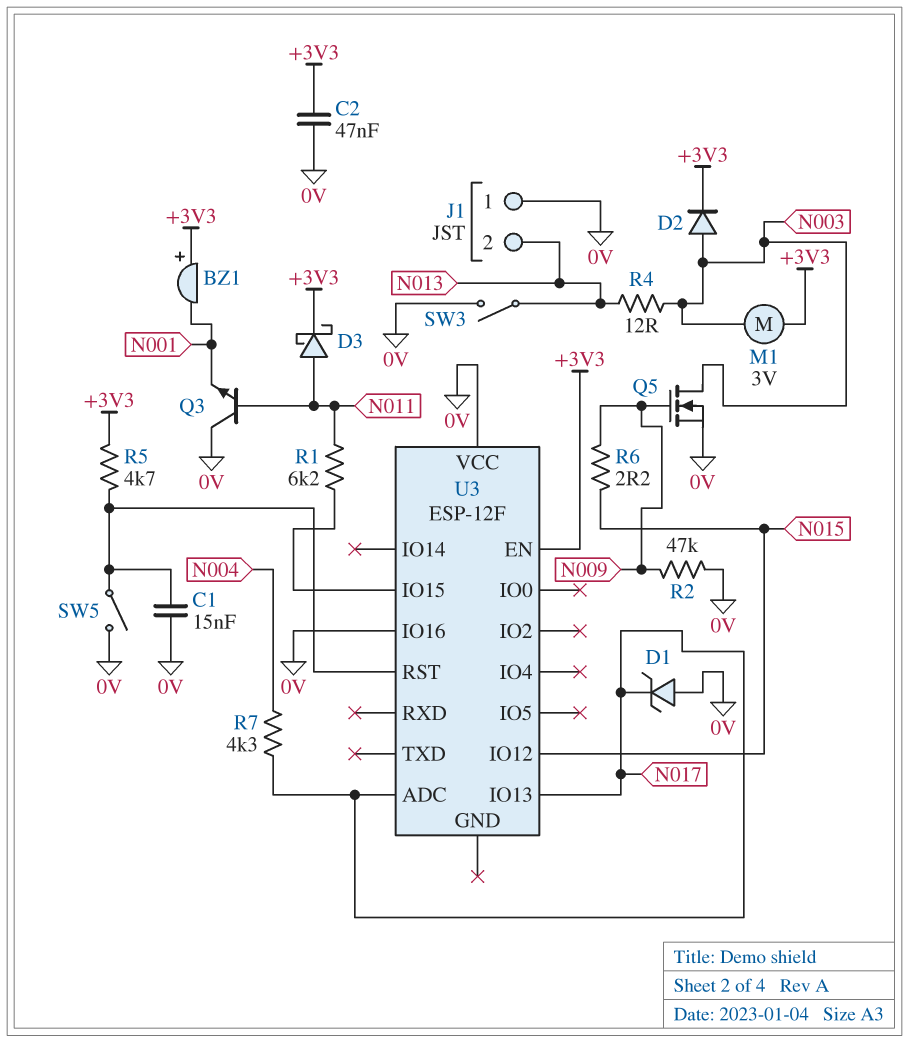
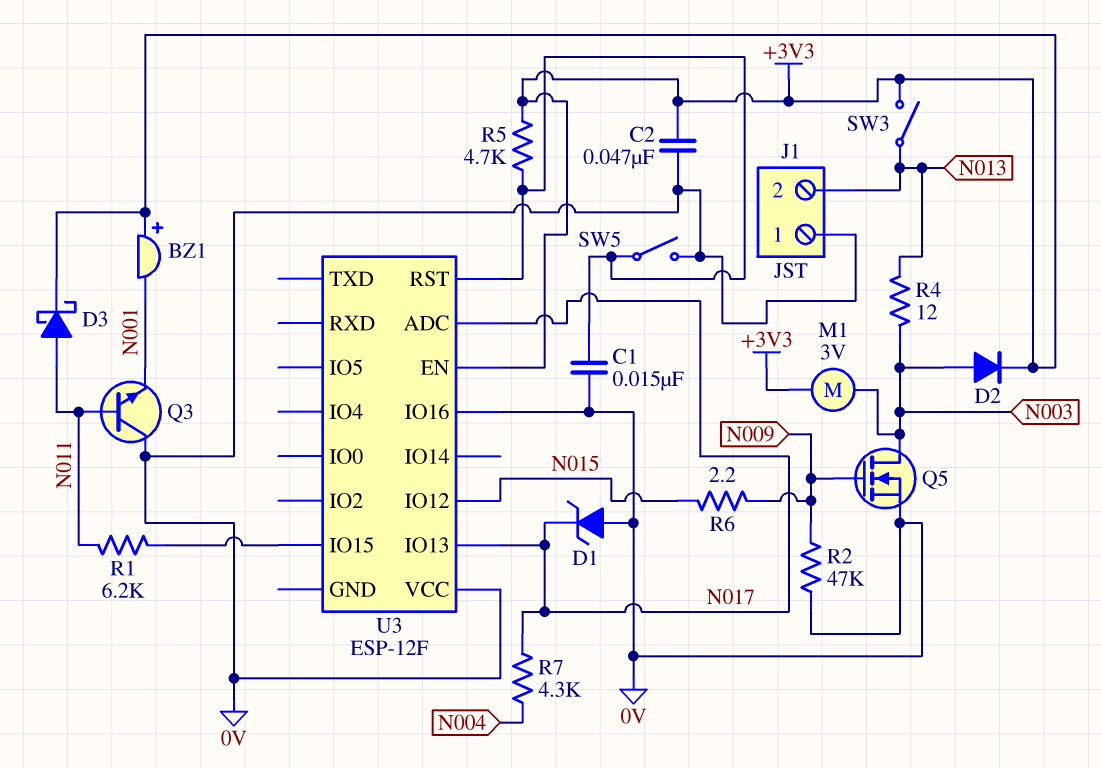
SW3: switch (0V, N013) -> switch (+3V3, N013)

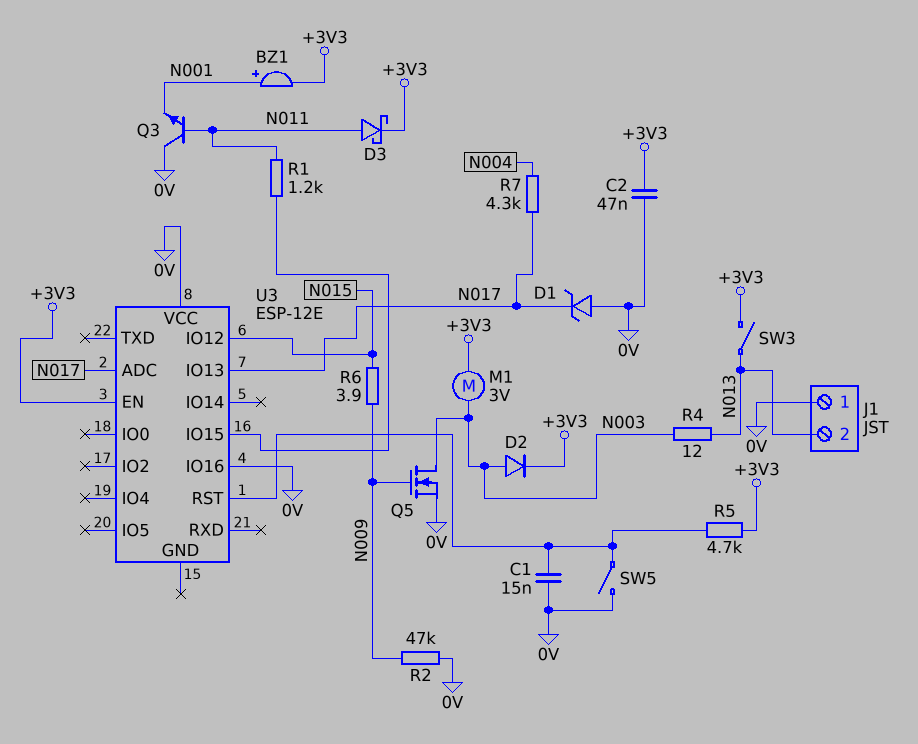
BZ1: buzzer (plus +3V3, minus N001) -> buzzer (plus N001, minus +3V3)
R1: 6.2k (N011, U3/IO15) -> 1.2k (N011, U3/IO15)
R6: 2.2 (N009, N015) -> 3.9 (N009, N015)
U3: ESP-12F -> ESP-12E

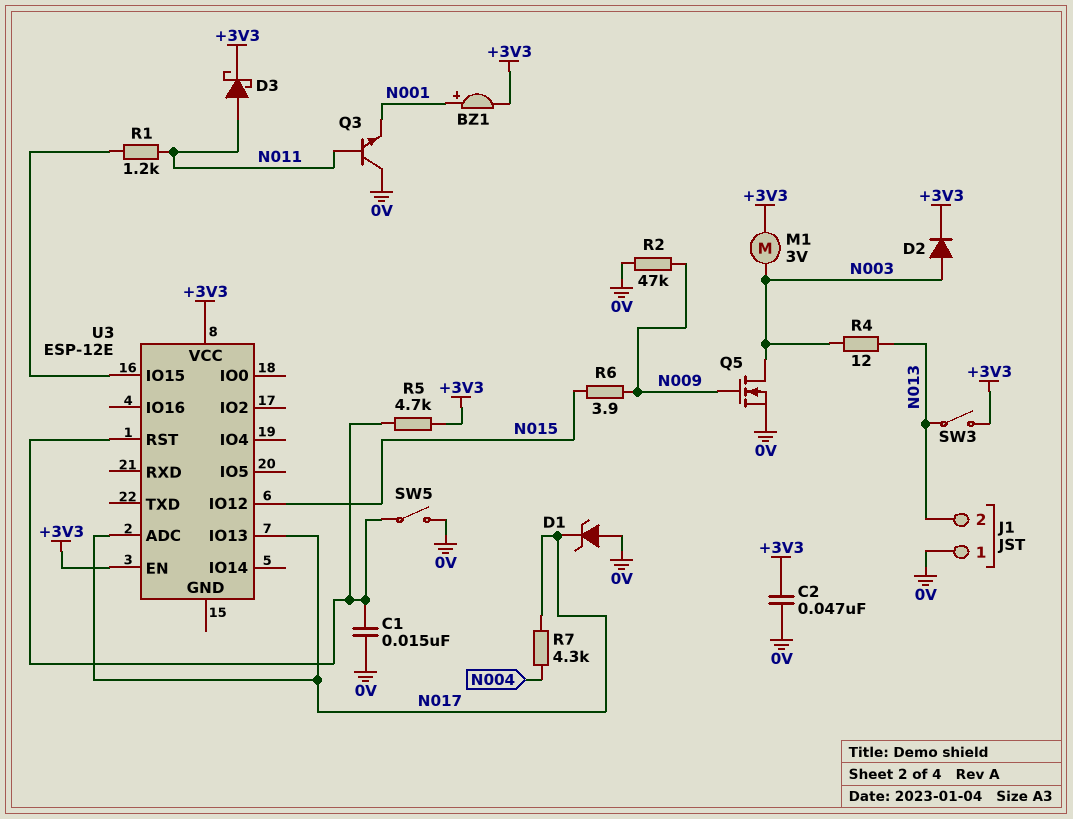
U3 pin IO16: 0V -> none
U3 pin VCC: 0V -> +3V3

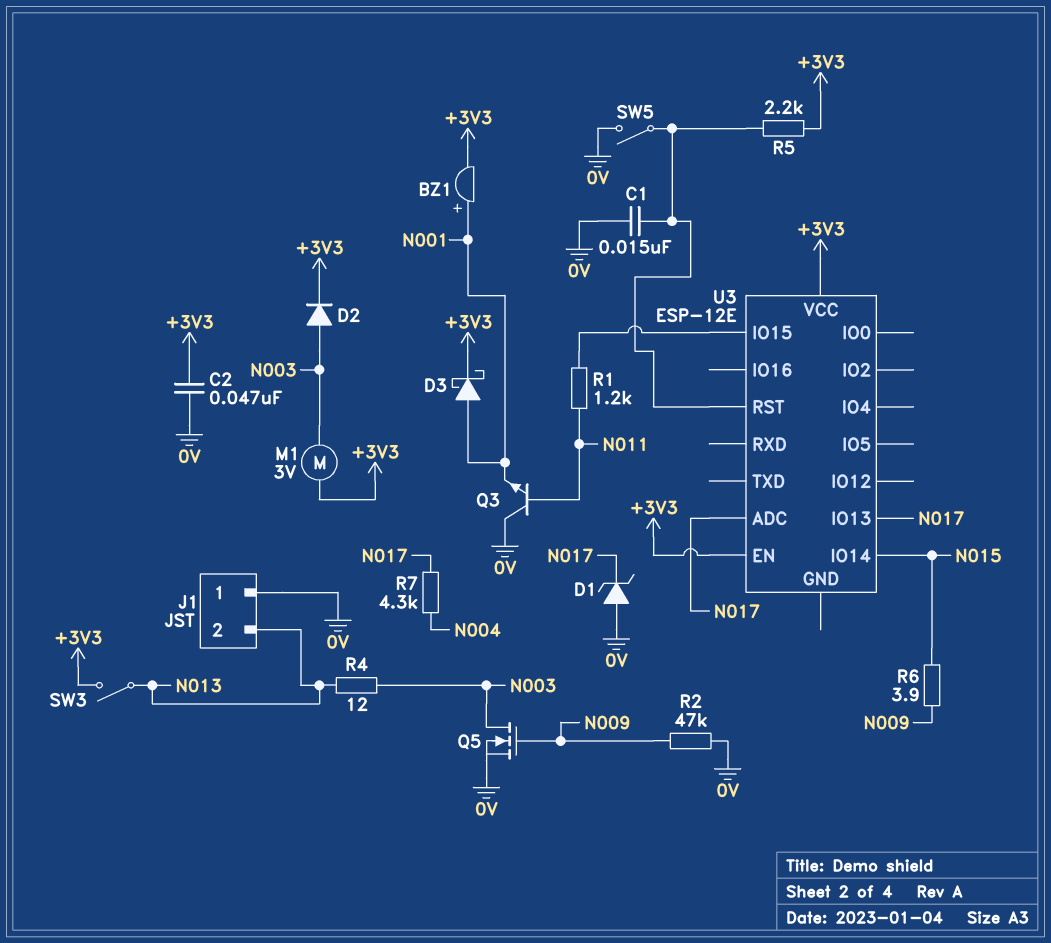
D3: schottky (A N011, K +3V3) -> schottky (A N001, K +3V3)
R5: 4.7k (+3V3, U3/RST) -> 2.2k (+3V3, U3/RST)
U3 pin IO12: N015 -> none
U3 pin IO14: none -> N015

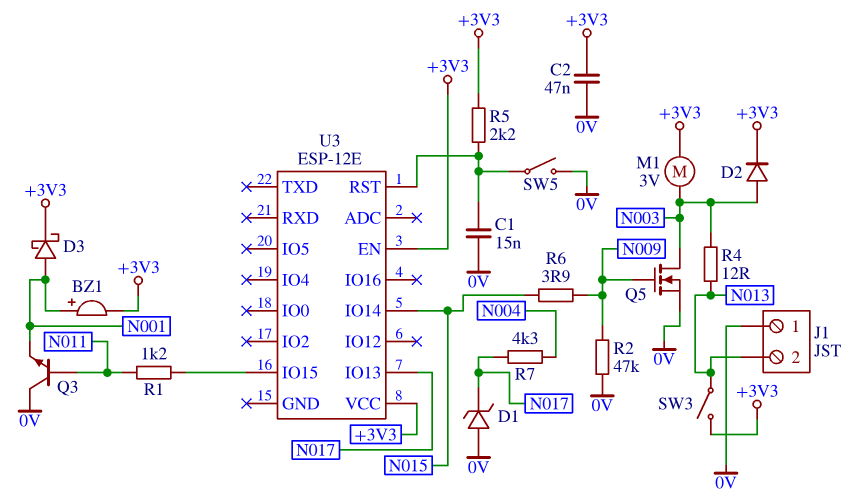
U3 pin ADC: N017 -> none

